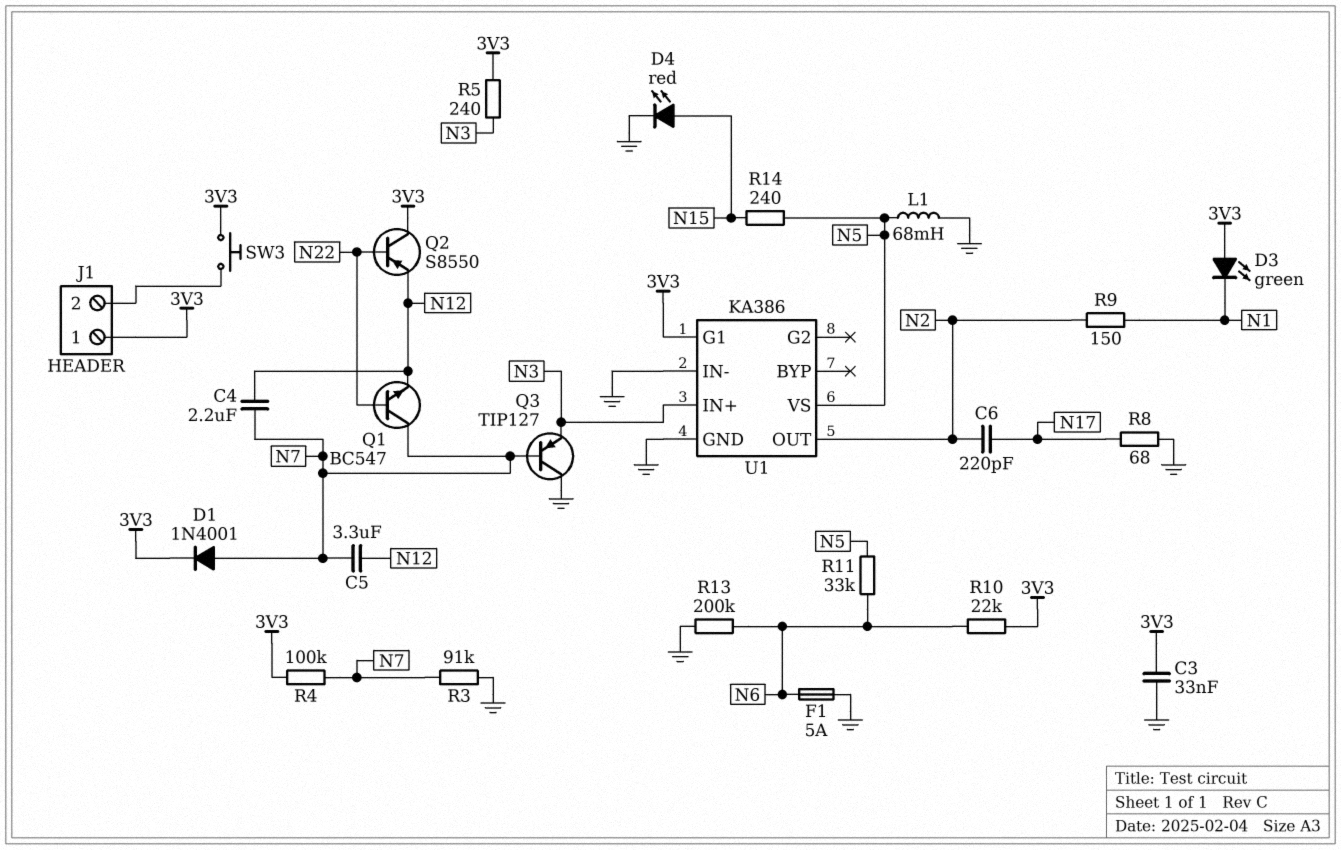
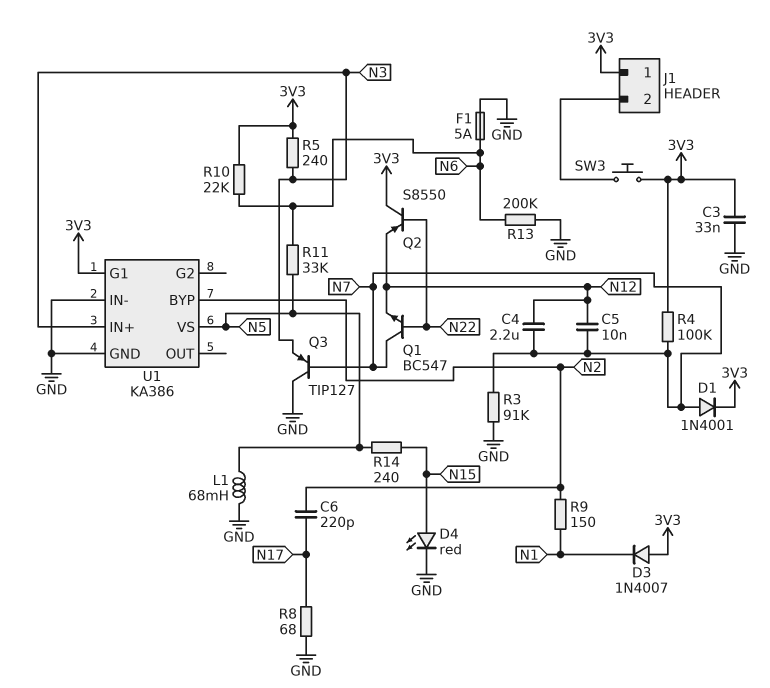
C5: 3.3uF (N7, N12) -> 10nF (N7, N12)
D3: LED green (A 3V3, K N1) -> diode 1N4007 (A 3V3, K N1)
U1 pin BYP: none -> N2
U1 pin OUT: N2 -> none

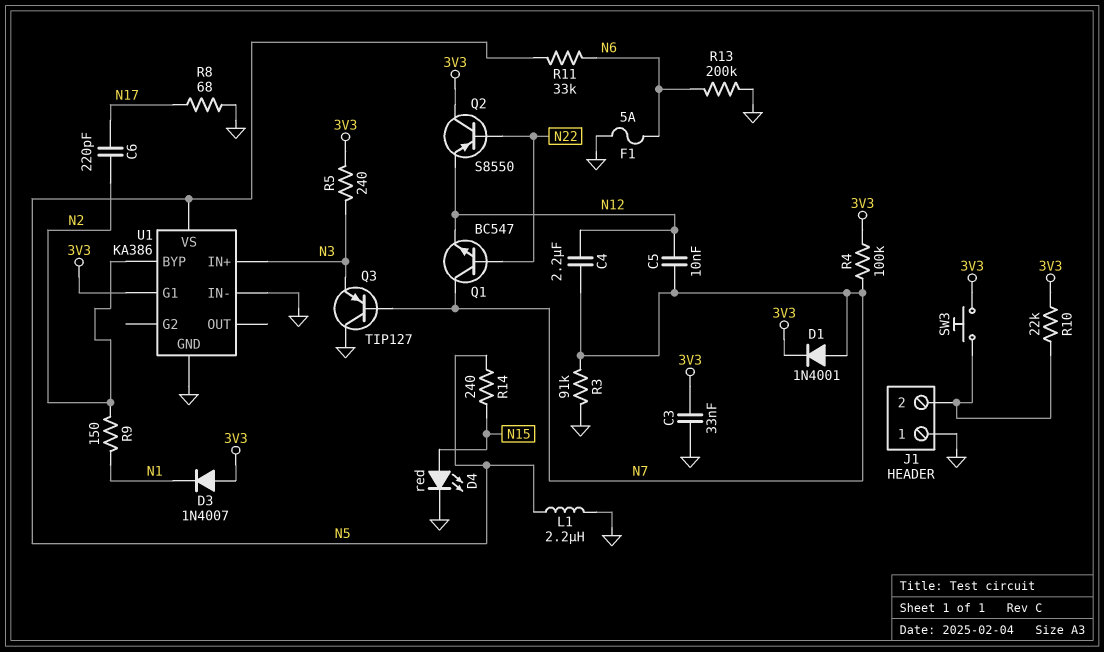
J1 pin 1: 3V3 -> GND
L1: 68mH (GND, N5) -> 2.2uH (GND, N5)
R10: 22k (3V3, N6) -> 22k (3V3, J1/2)

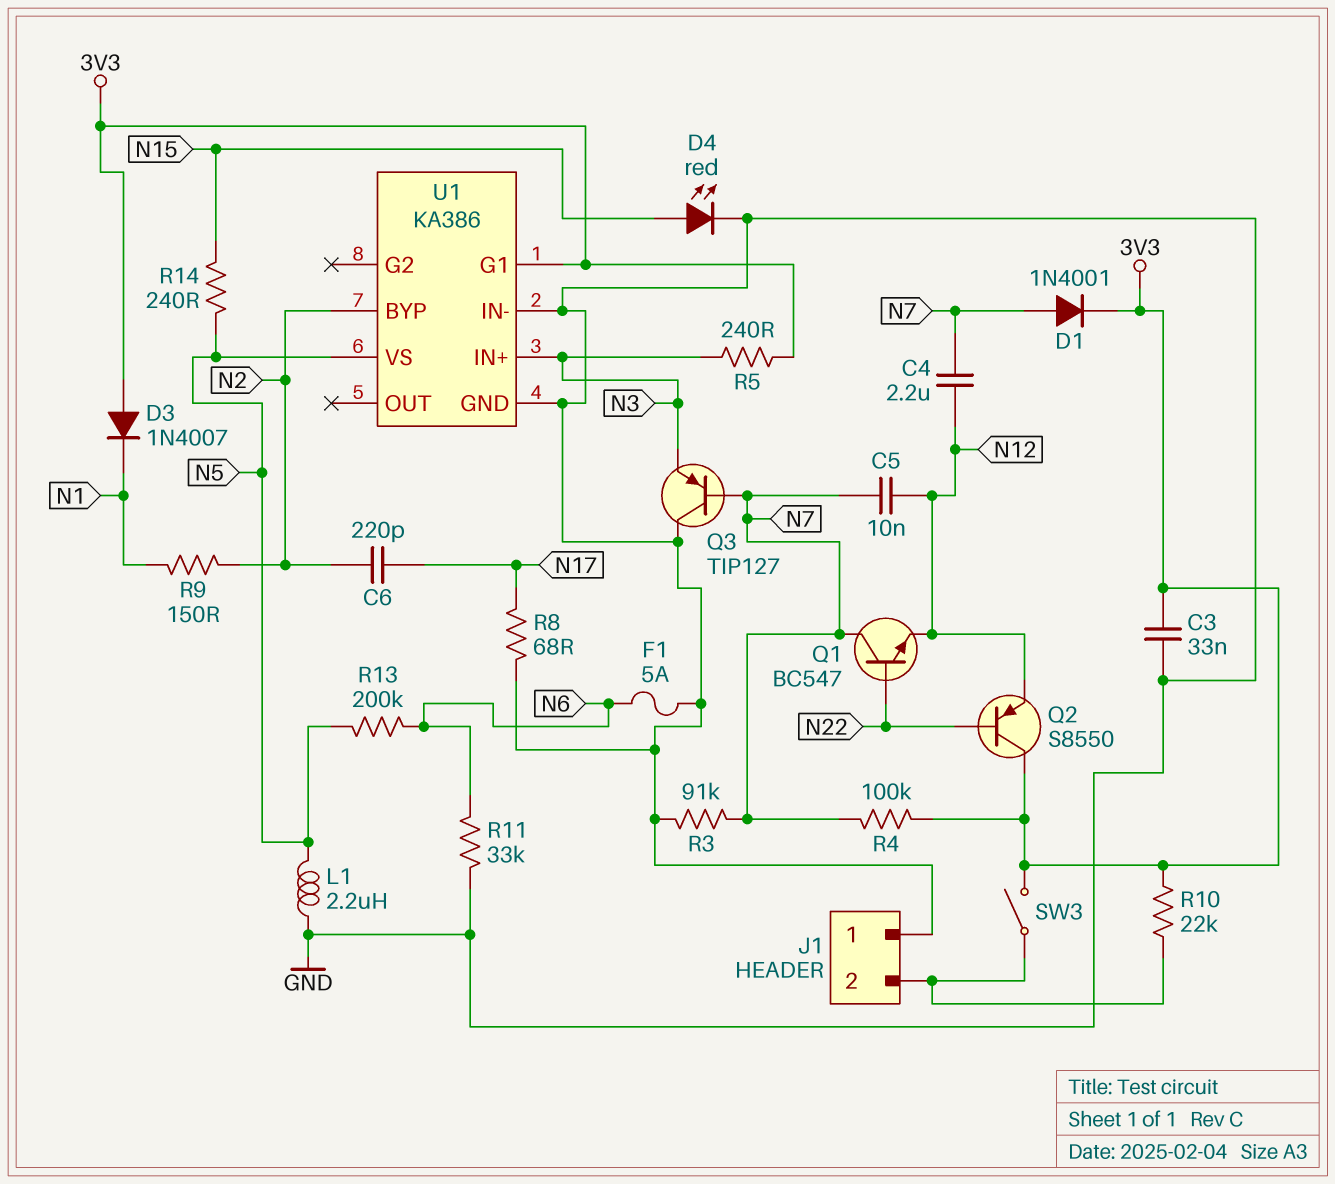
R11: 33k (N5, N6) -> 33k (GND, N6)
R13: 200k (GND, N6) -> 200k (N5, N6)
SW3: button (3V3, J1/2) -> switch (3V3, J1/2)

